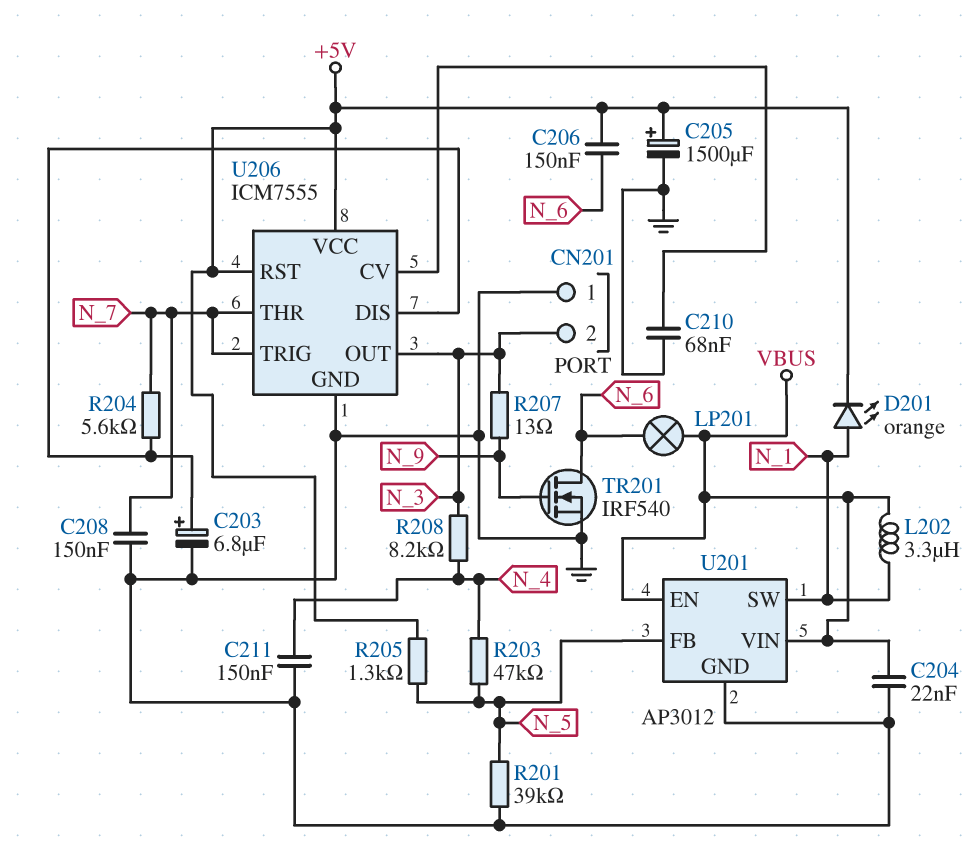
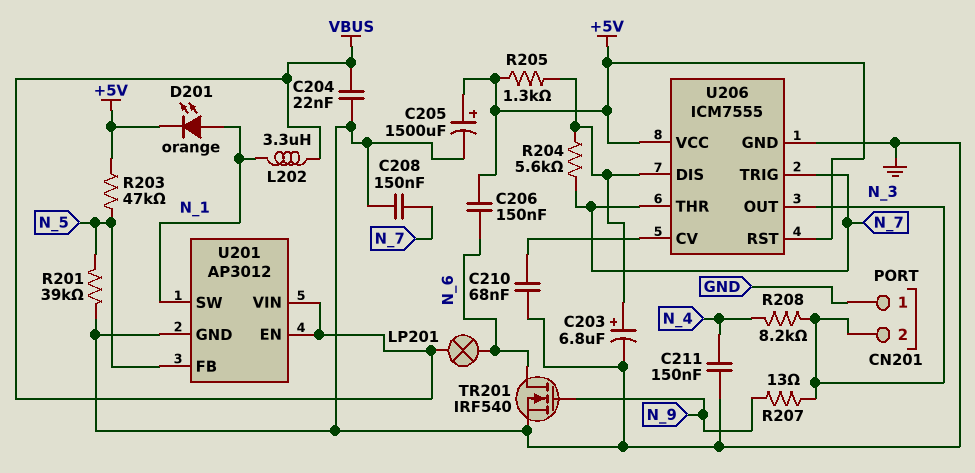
R203: 47k (N_4, N_5) -> 47k (+5V, N_5)
R205: 1.3k (+5V, N_5) -> 1.3k (+5V, U206/DIS)

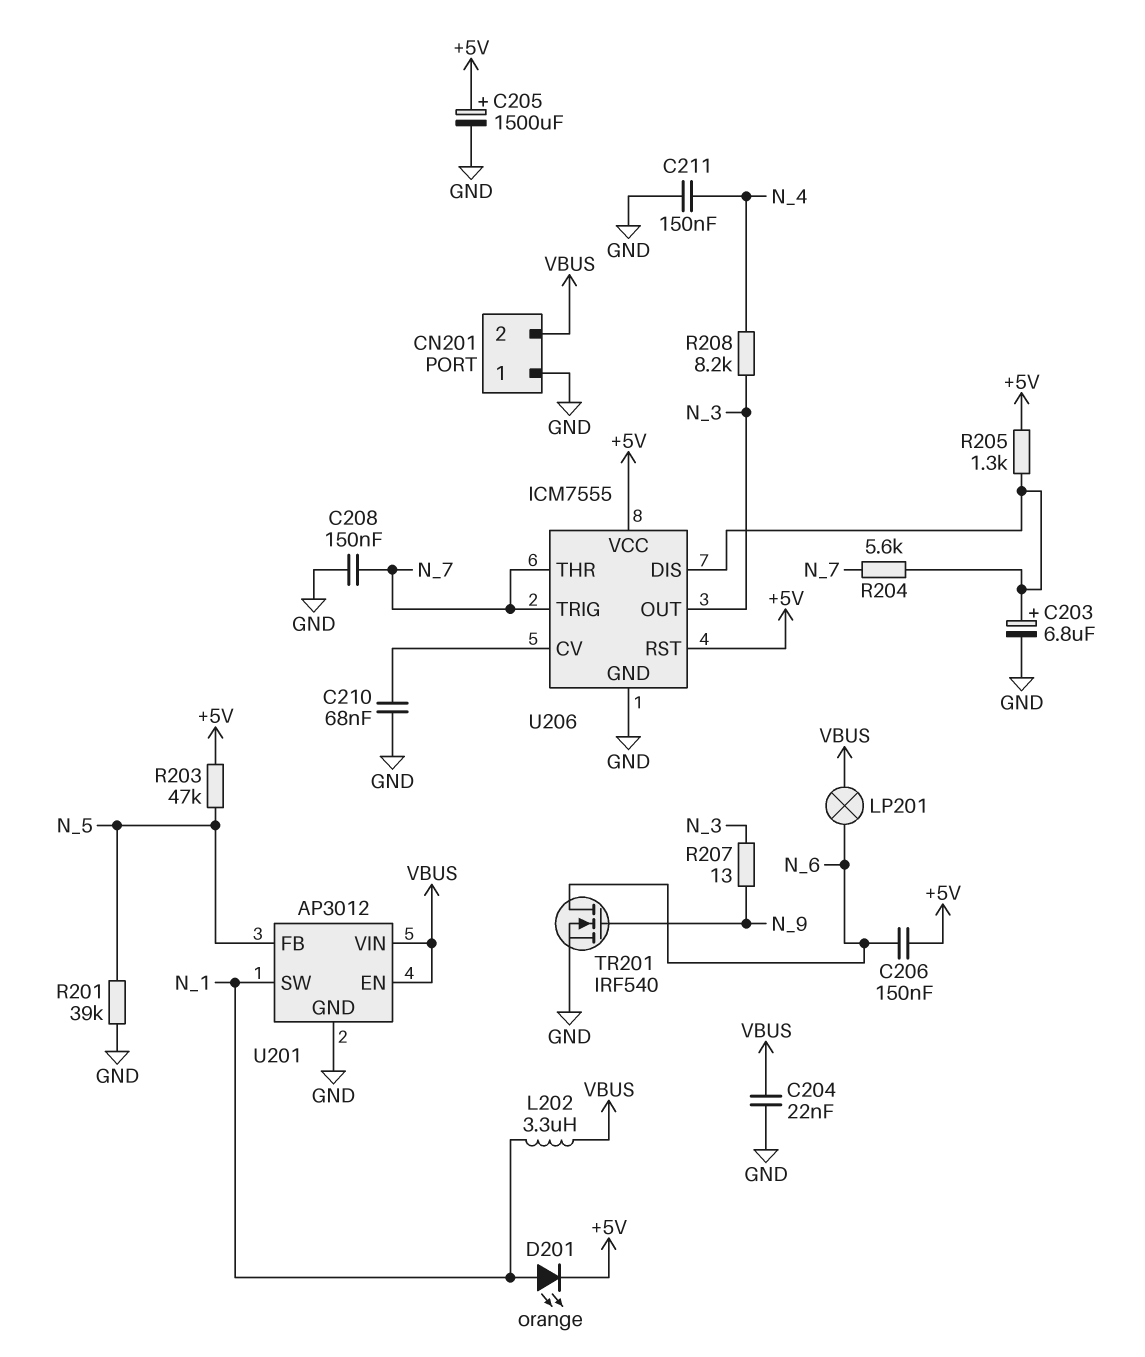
CN201 pin 2: N_3 -> VBUS

